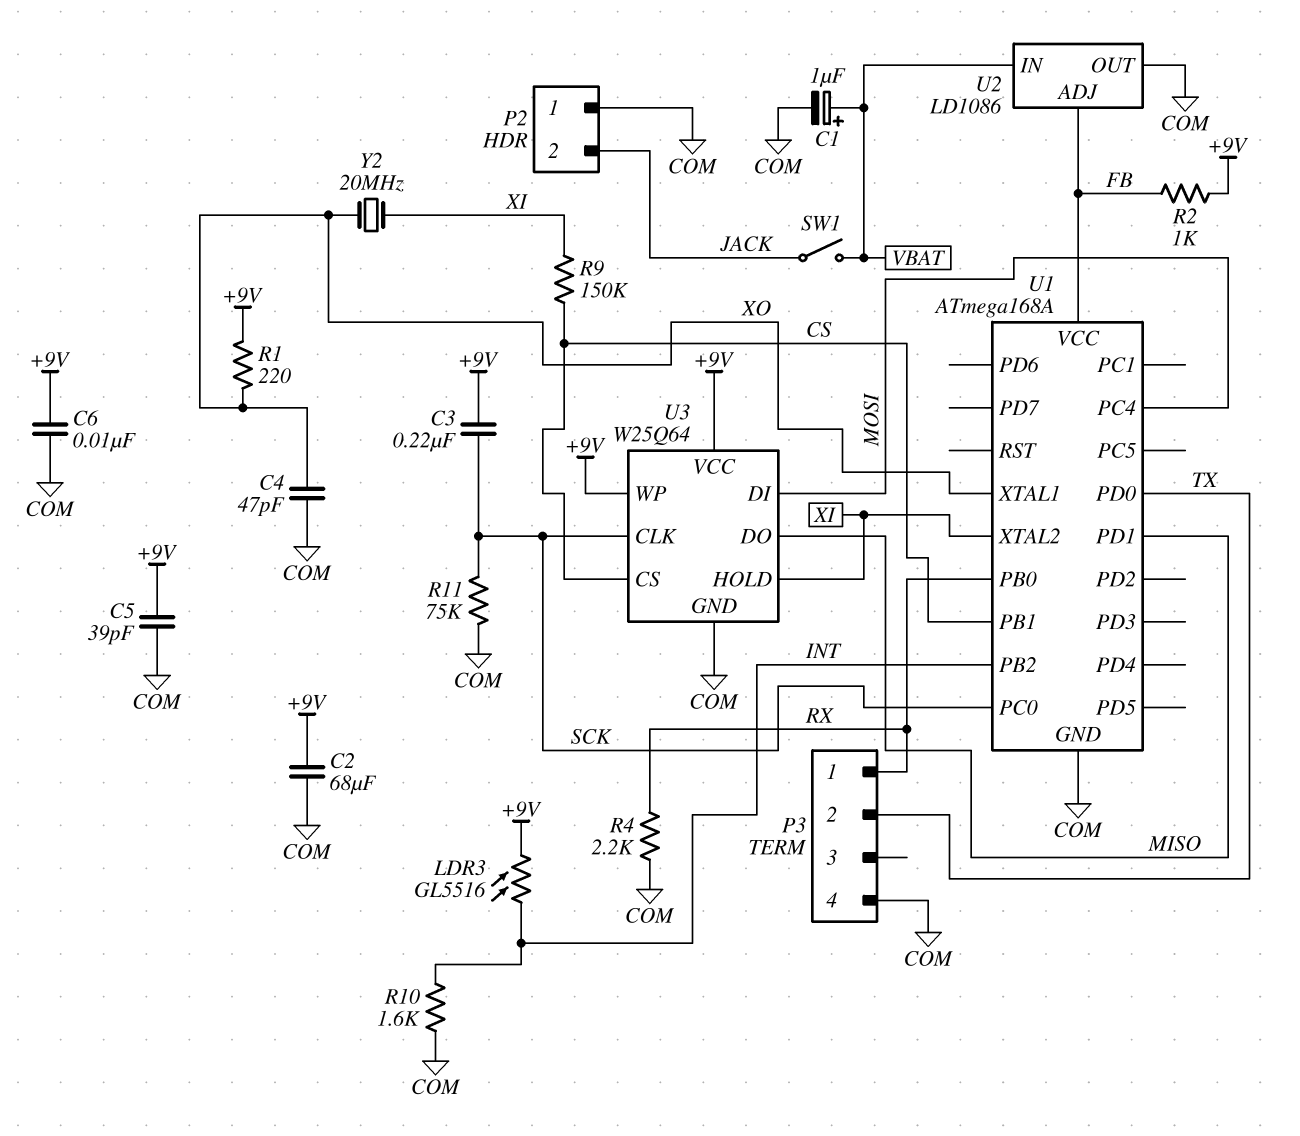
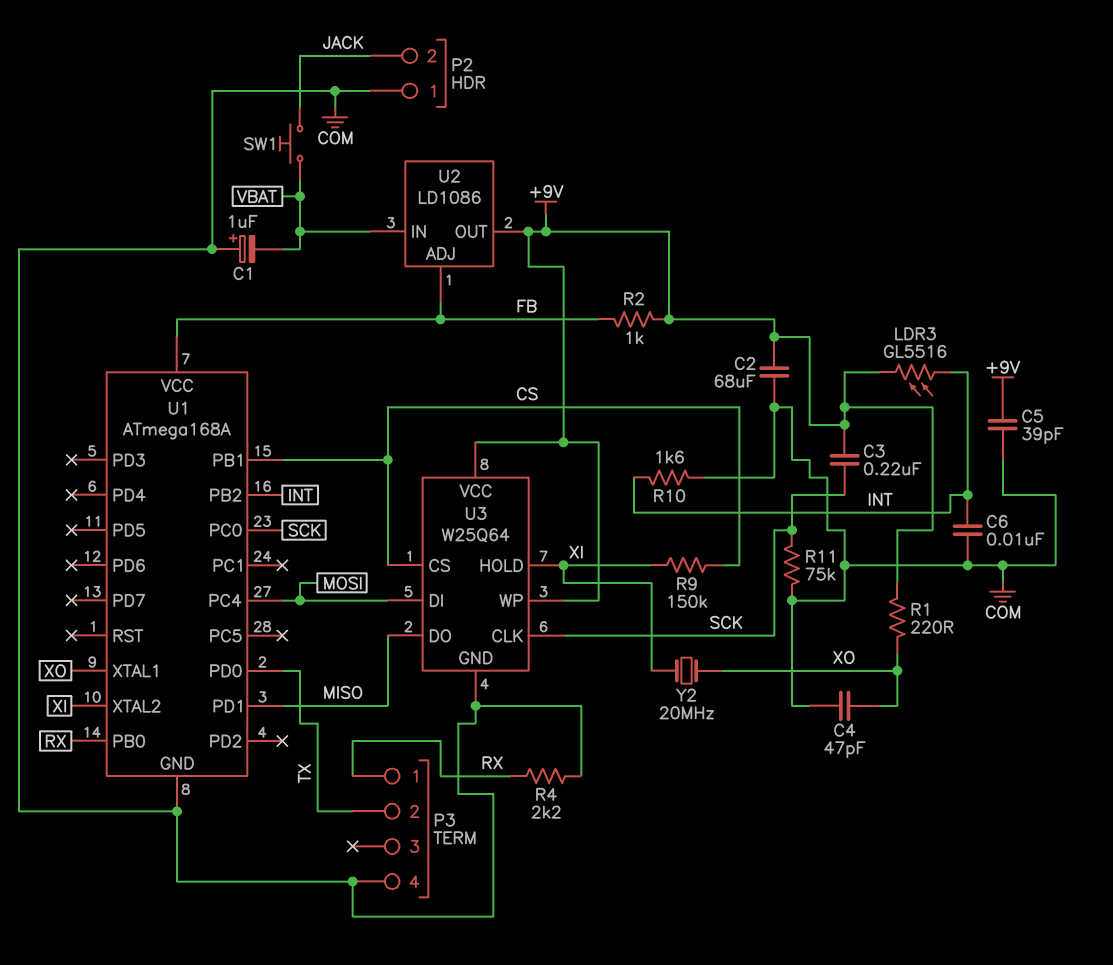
C1: 1uF (plus VBAT, minus COM) -> 1uF (plus COM, minus VBAT)
C6: 10nF (+9V, COM) -> 10nF (COM, INT)
SW1: switch (JACK, VBAT) -> button (JACK, VBAT)
U2 pin OUT: COM -> +9V

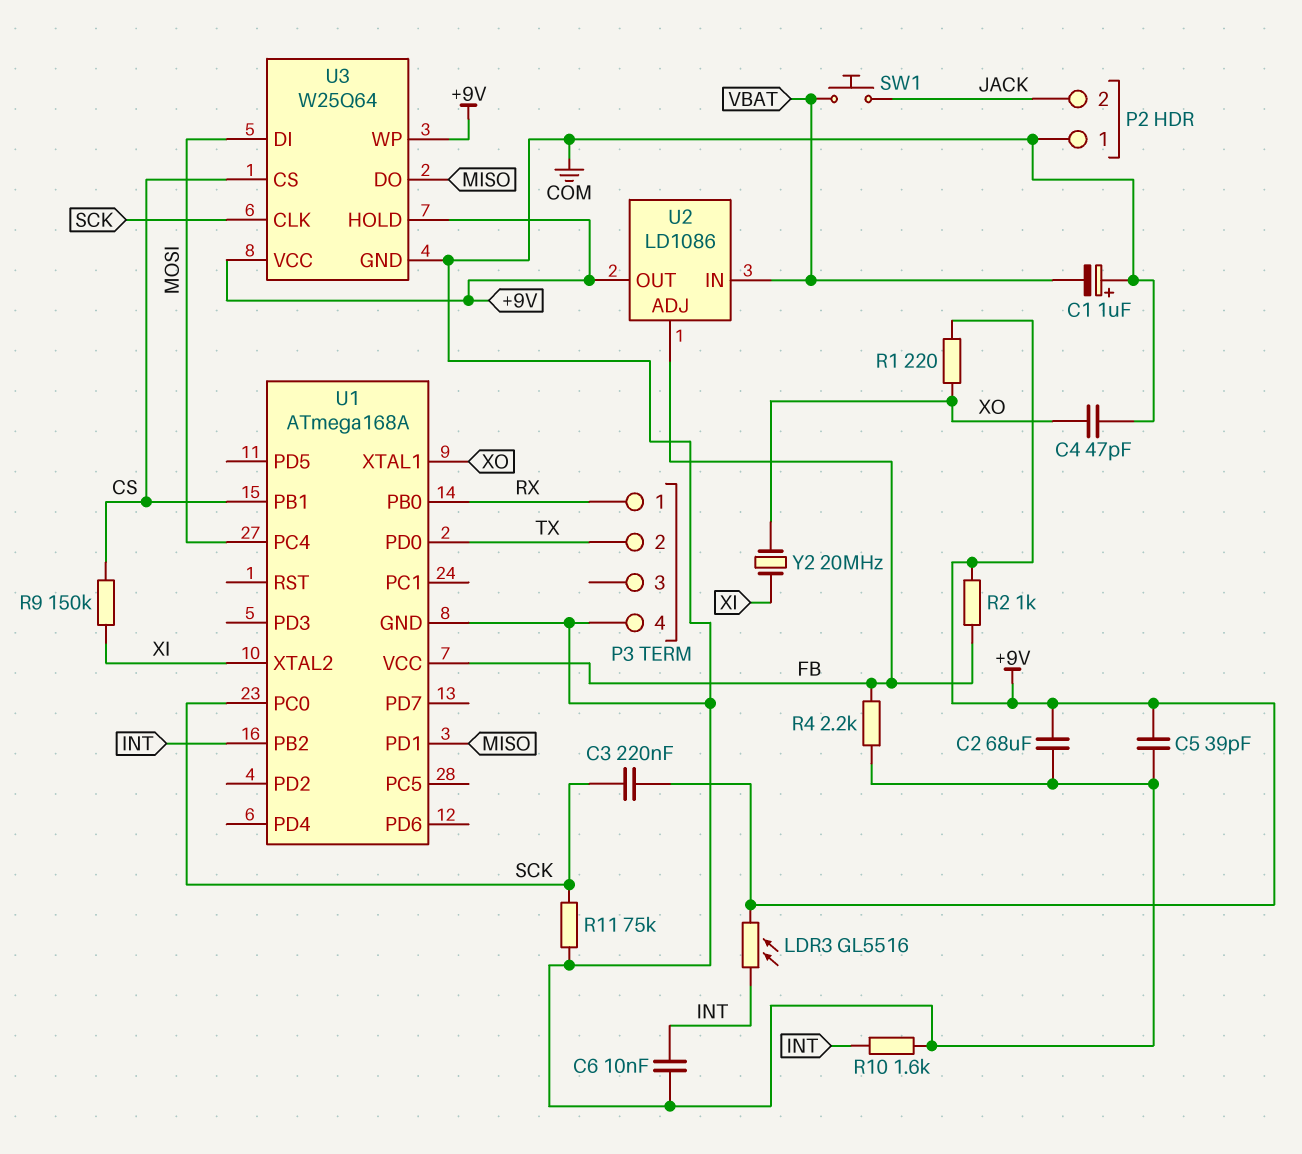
R4: 2.2k (COM, RX) -> 2.2k (COM, FB)
U3 pin HOLD: XI -> +9V

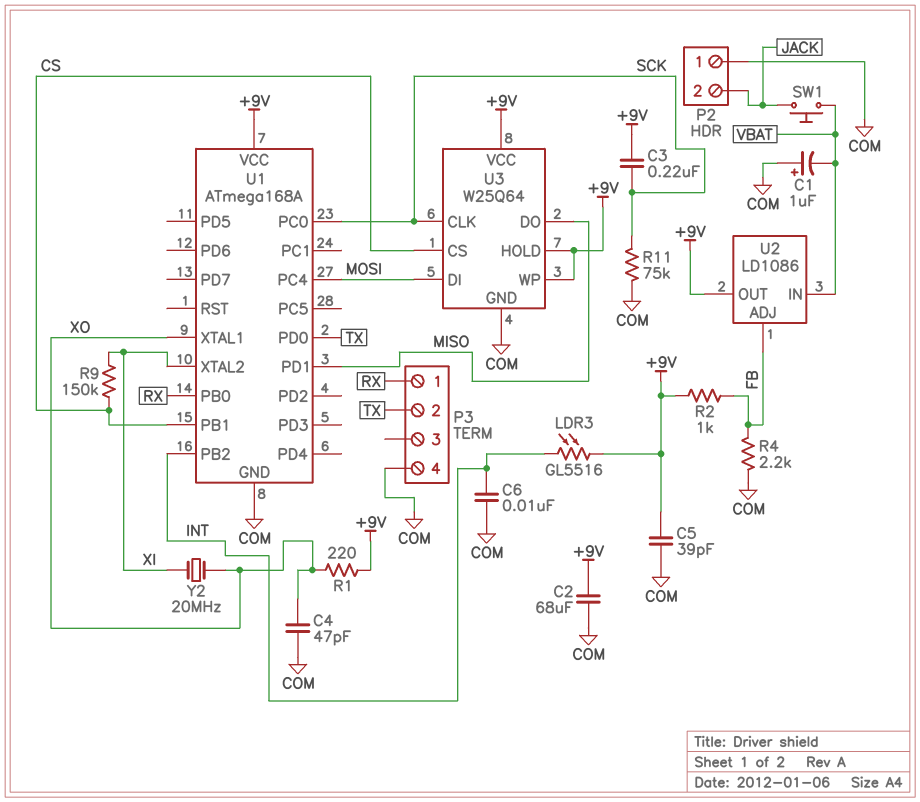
R10: 1.6k (COM, INT) -> none
U1 pin VCC: FB -> +9V

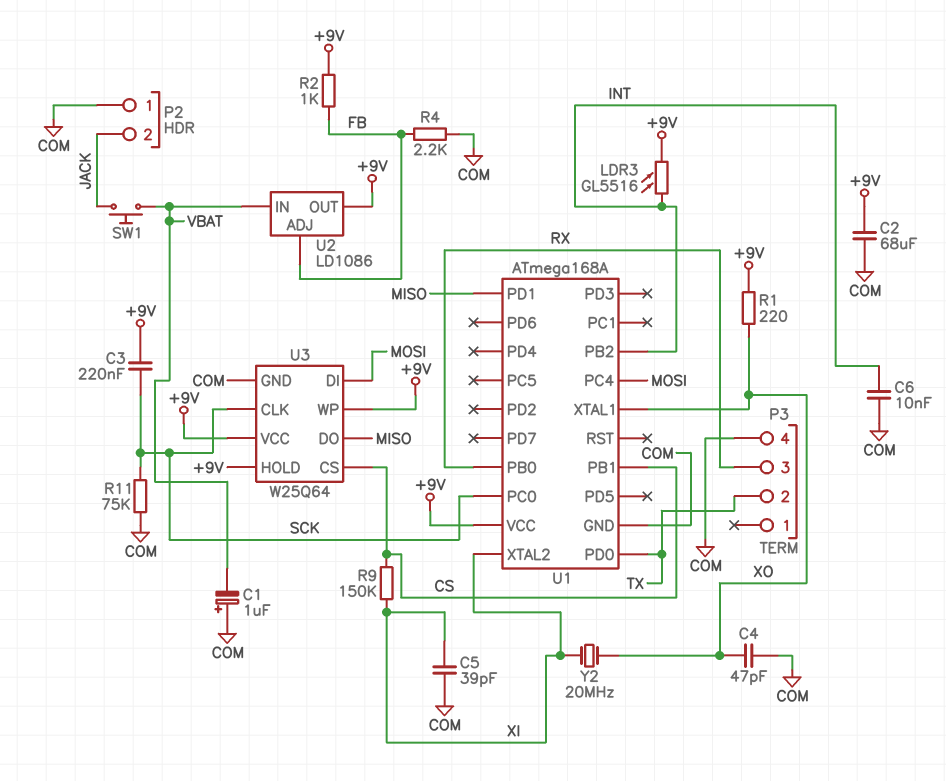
C5: 39pF (+9V, COM) -> 39pF (COM, XI)
P3 pin 1: RX -> none
P3 pin 3: none -> RX

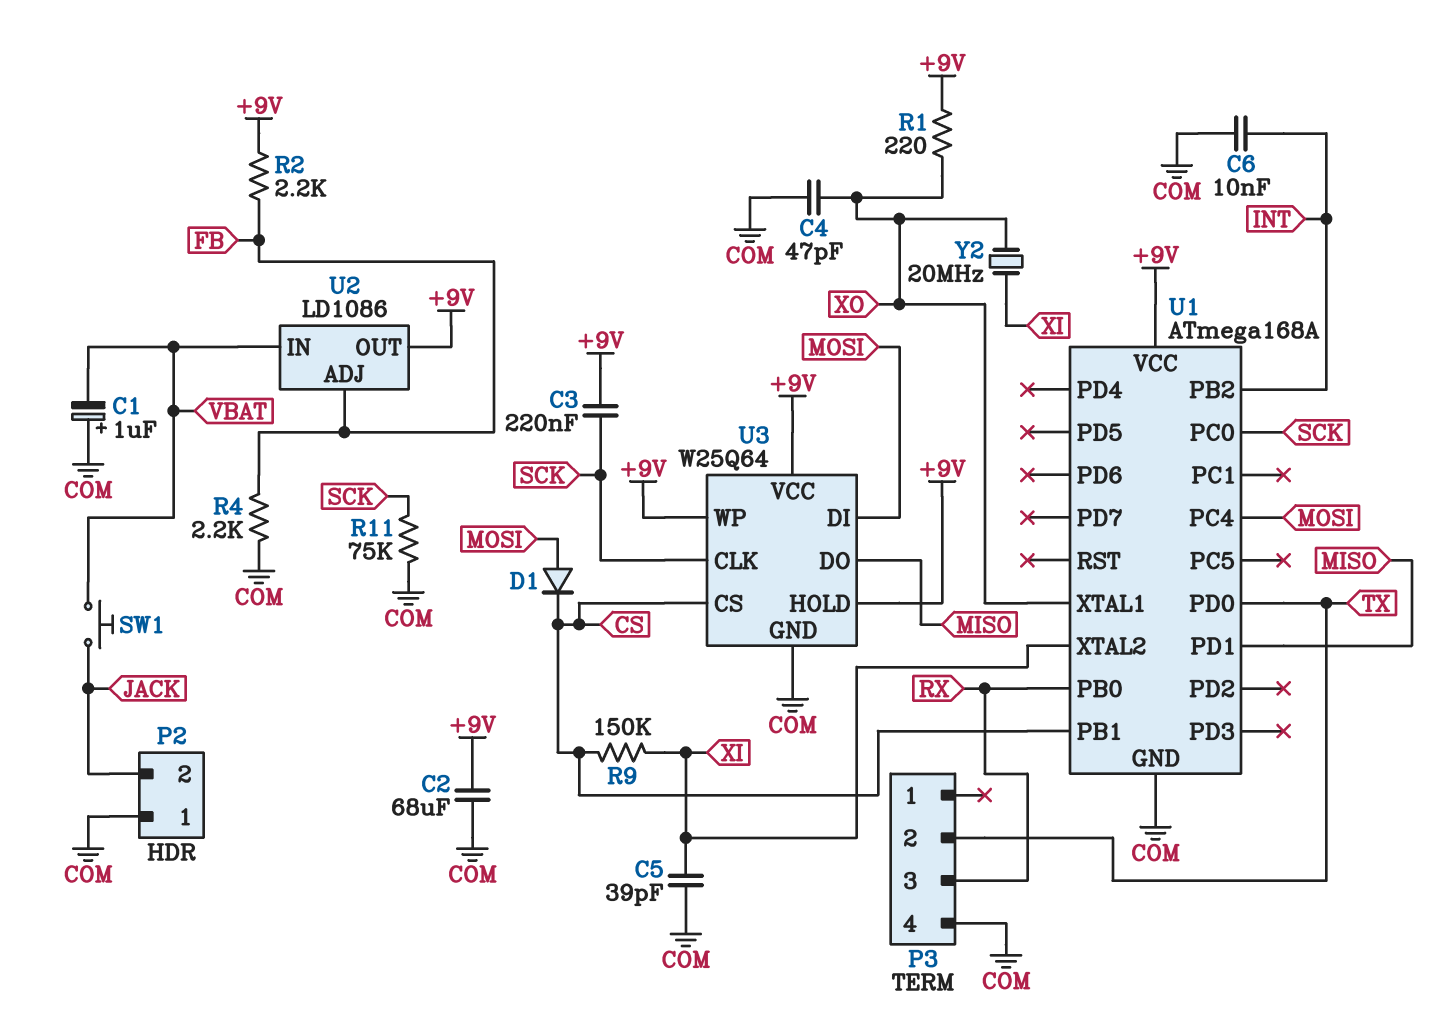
D1: none -> diode (A MOSI, K CS)
LDR3: GL5516 (+9V, INT) -> none
R2: 1k (+9V, FB) -> 2.2k (+9V, FB)

